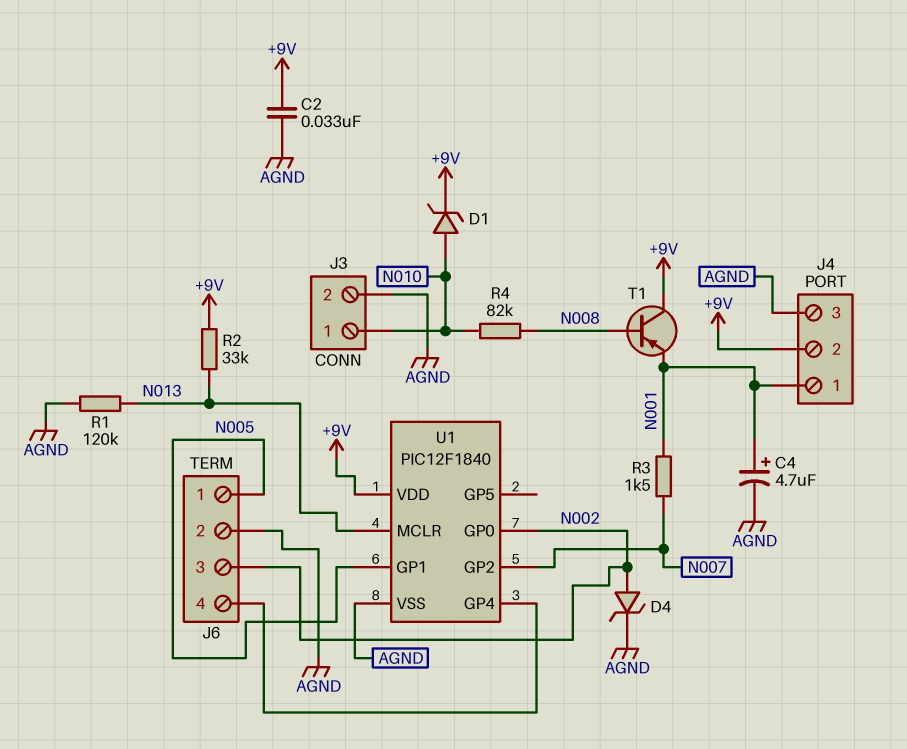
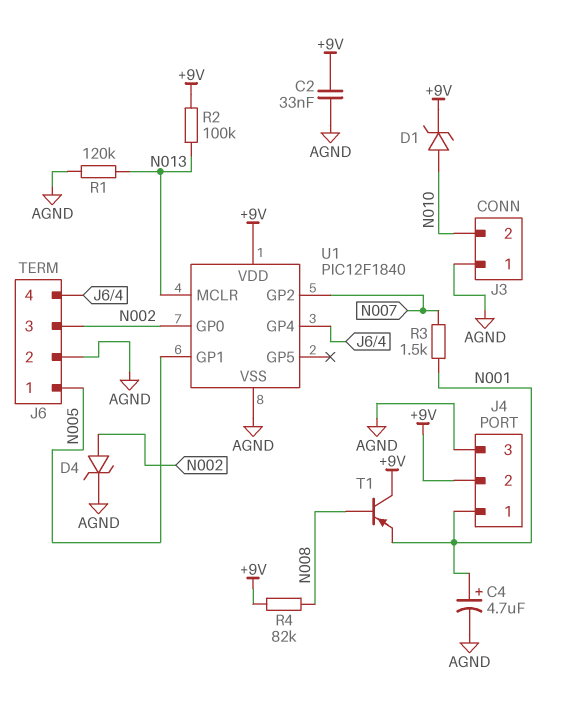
J3 pin 1: N010 -> AGND
J3 pin 2: AGND -> N010
R2: 33k (+9V, N013) -> 100k (+9V, N013)
R4: 82k (N008, N010) -> 82k (+9V, N008)

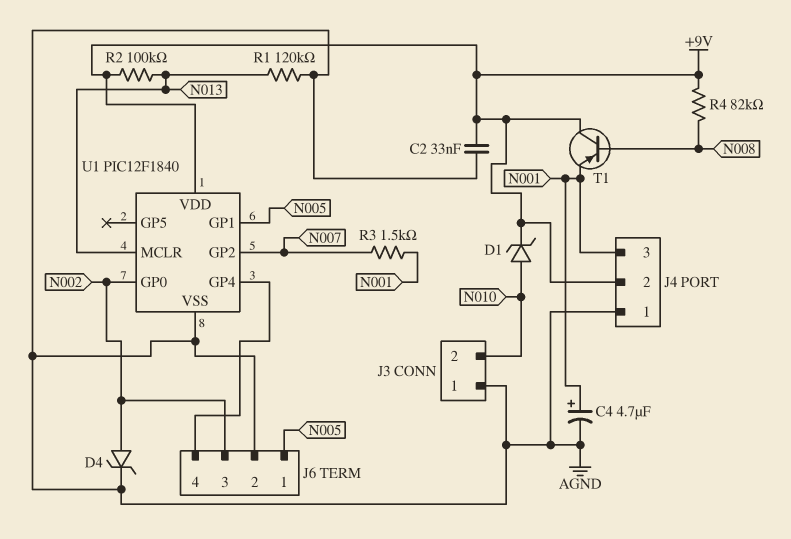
J4 pin 1: N001 -> AGND
J4 pin 3: AGND -> N001

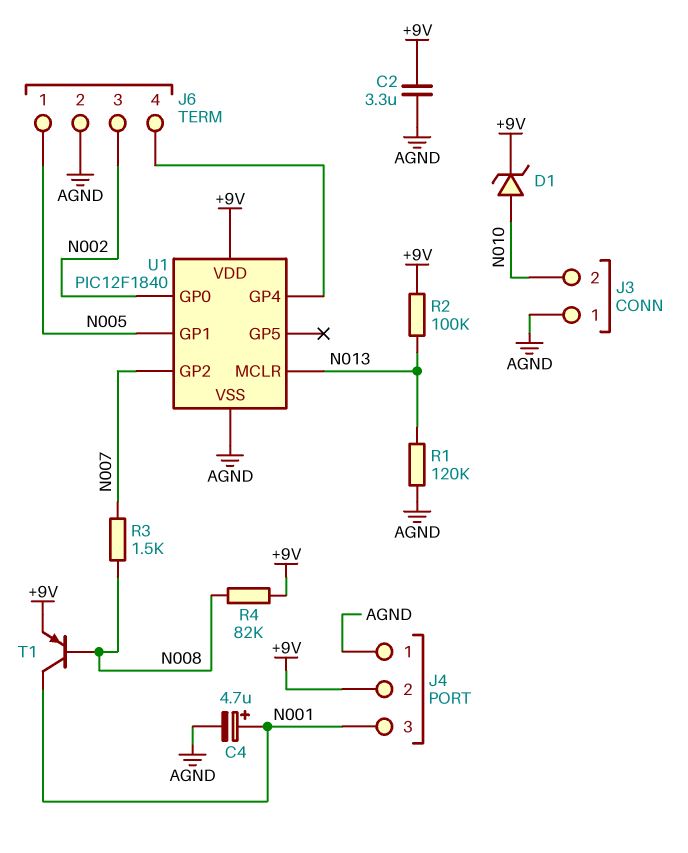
C2: 33nF (+9V, AGND) -> 3.3uF (+9V, AGND)
D4: zener (A N002, K AGND) -> none
R3: 1.5k (N001, N007) -> 1.5k (N007, N008)
T1: PNP (B N008, C +9V, E N001) -> PNP (B N008, C N001, E +9V)

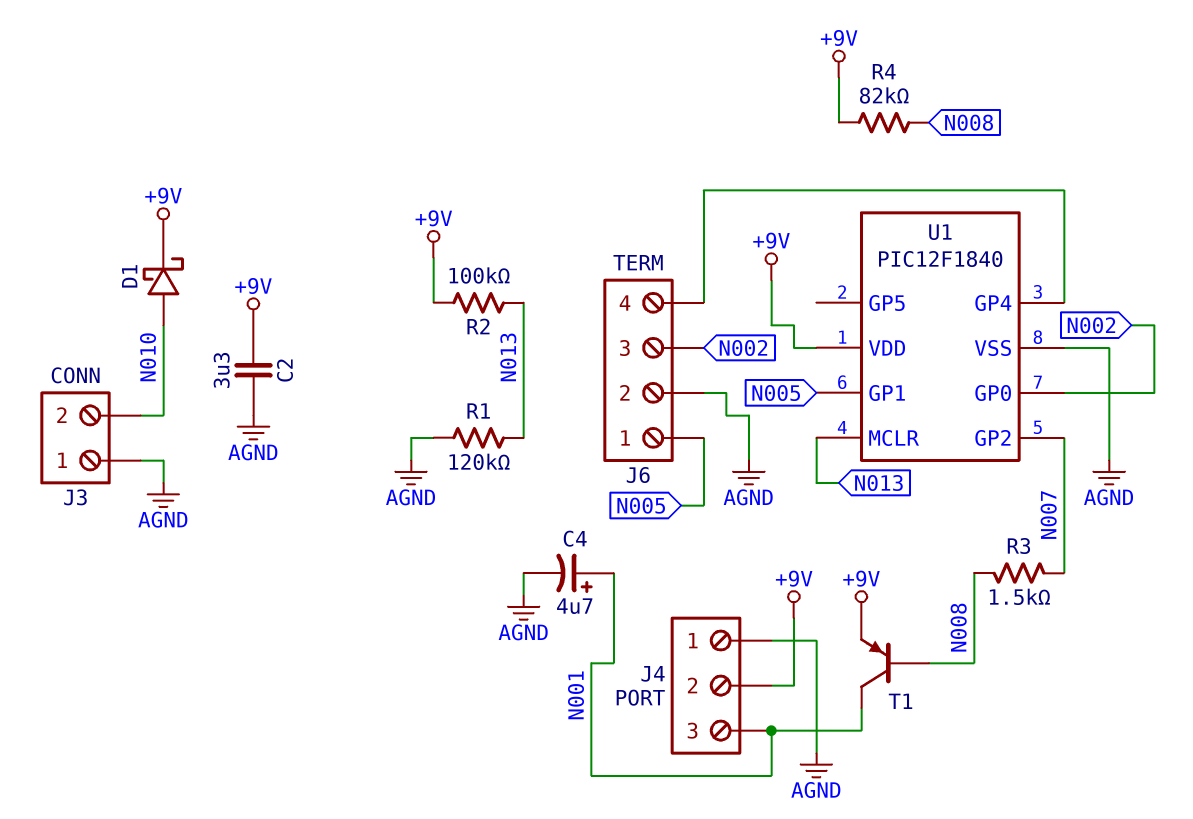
D1: zener (A N010, K +9V) -> schottky (A N010, K +9V)

